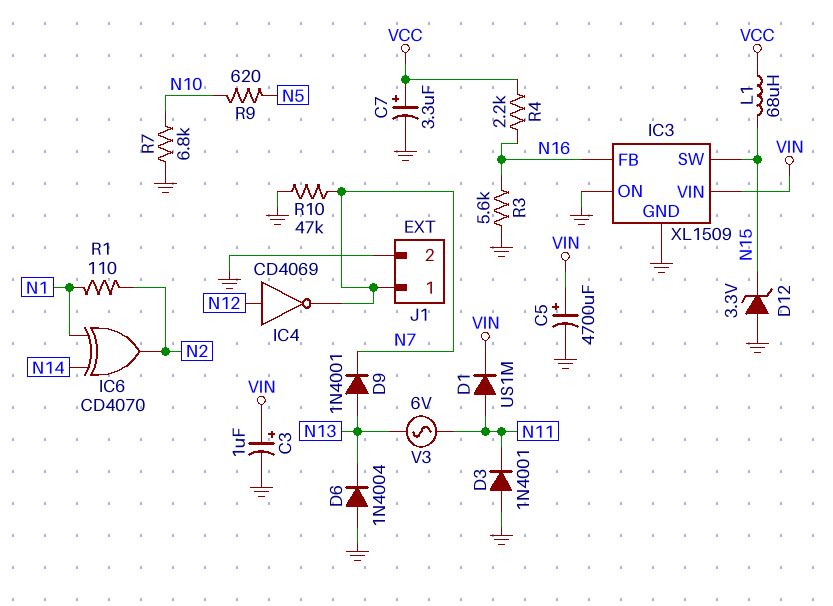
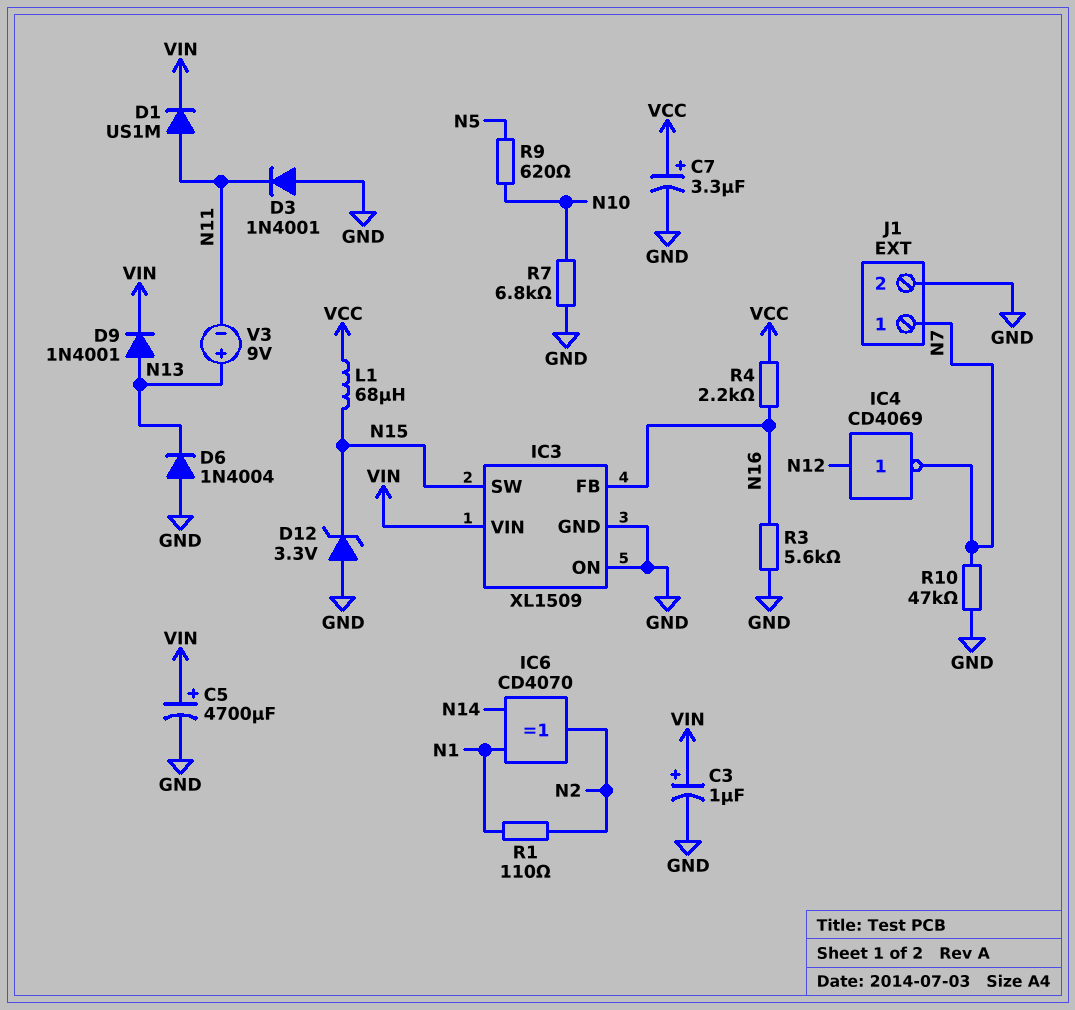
D9: diode 1N4001 (A N13, K N7) -> diode 1N4001 (A N13, K VIN)
V3: AC 6V (N11, N13) -> 9V (plus N13, minus N11)

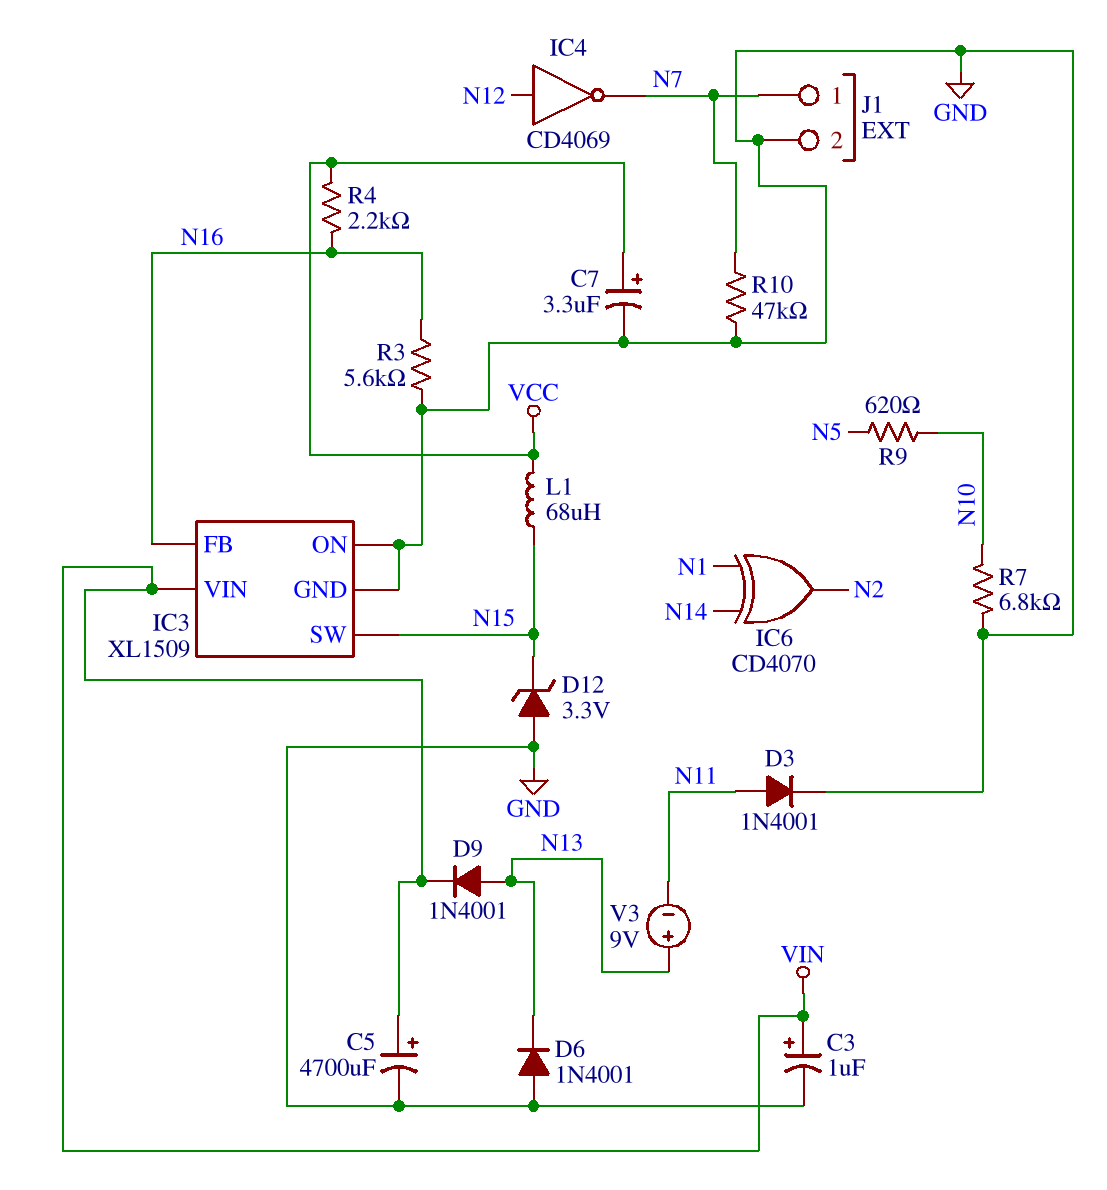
D1: diode US1M (A N11, K VIN) -> none
D3: diode 1N4001 (A GND, K N11) -> diode 1N4001 (A N11, K GND)
D6: diode 1N4004 (A GND, K N13) -> diode 1N4001 (A GND, K N13)
R1: 110 (N1, N2) -> none

